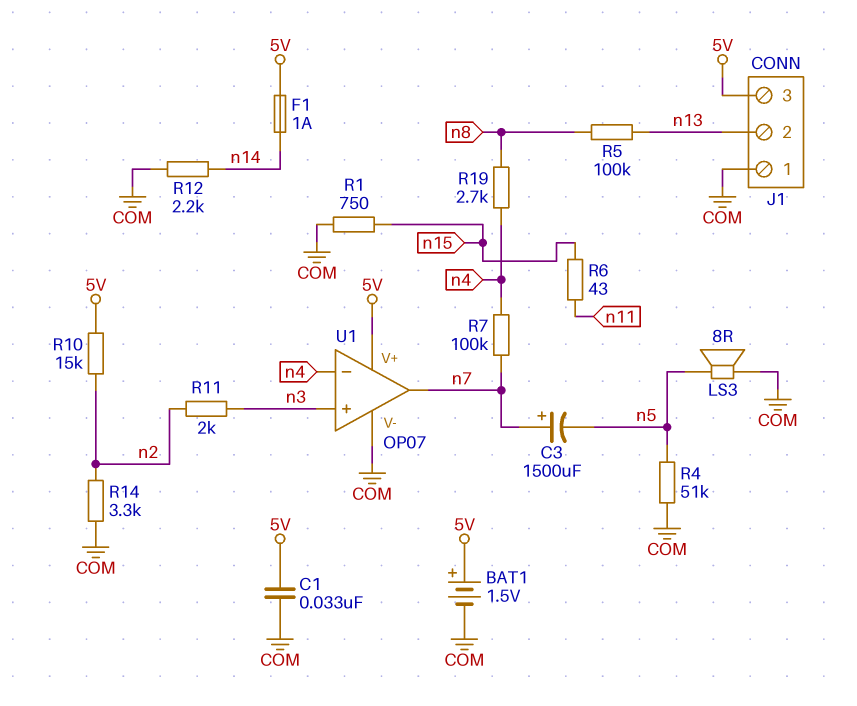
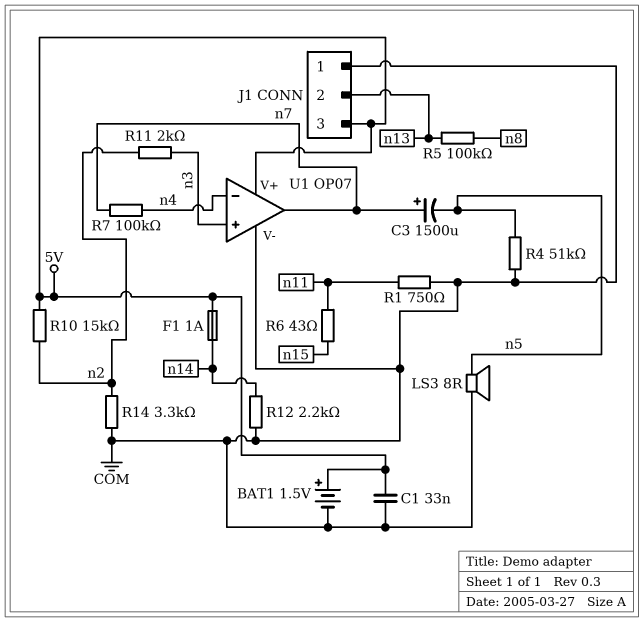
R1: 750 (COM, n15) -> 750 (COM, n11)
R19: 2.7k (n4, n8) -> none

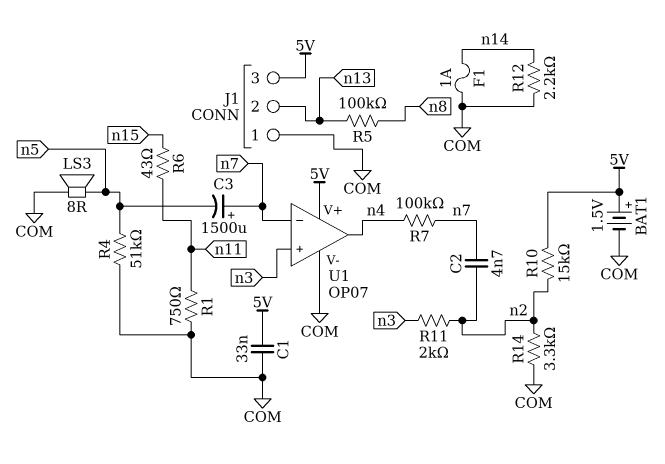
C2: none -> 4.7nF (n2, n7)
F1: 1A (5V, n14) -> 1A (COM, n14)
U1 pin in-: n4 -> n7
U1 pin out: n7 -> n4

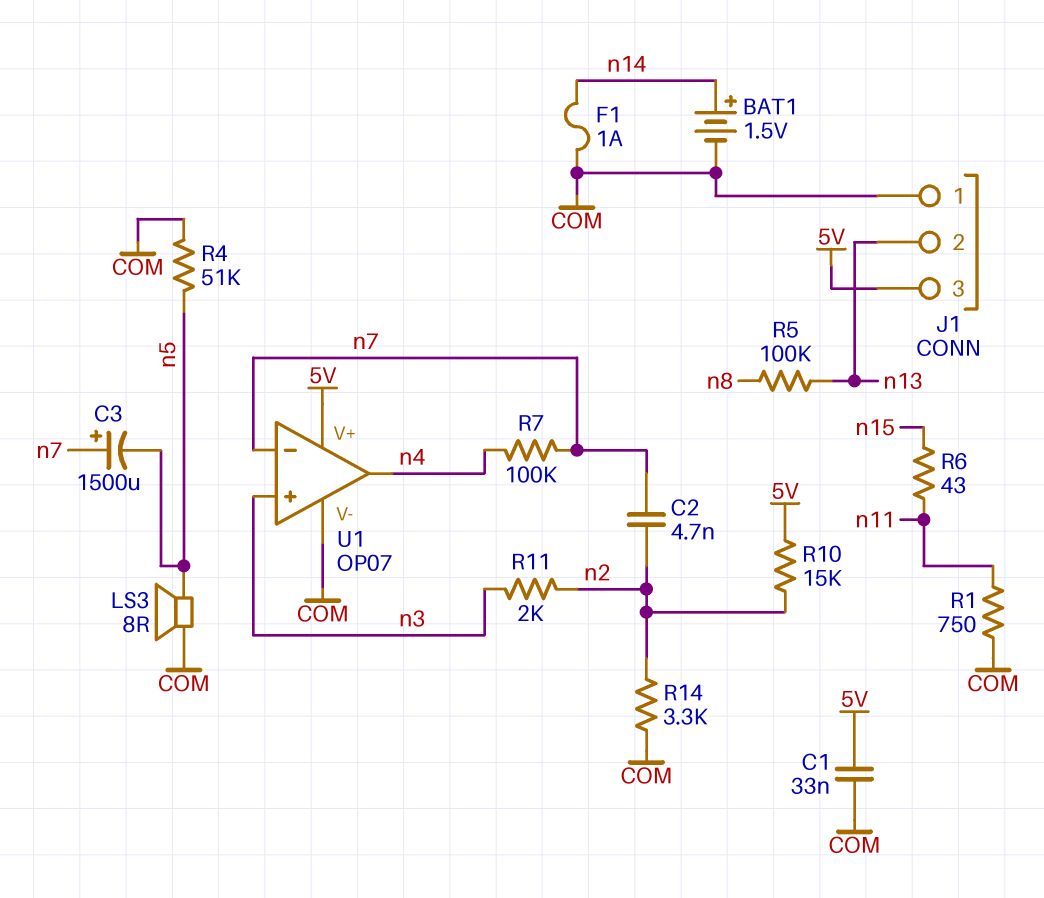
BAT1: 1.5V (plus 5V, minus COM) -> 1.5V (plus n14, minus COM)
R12: 2.2k (COM, n14) -> none

